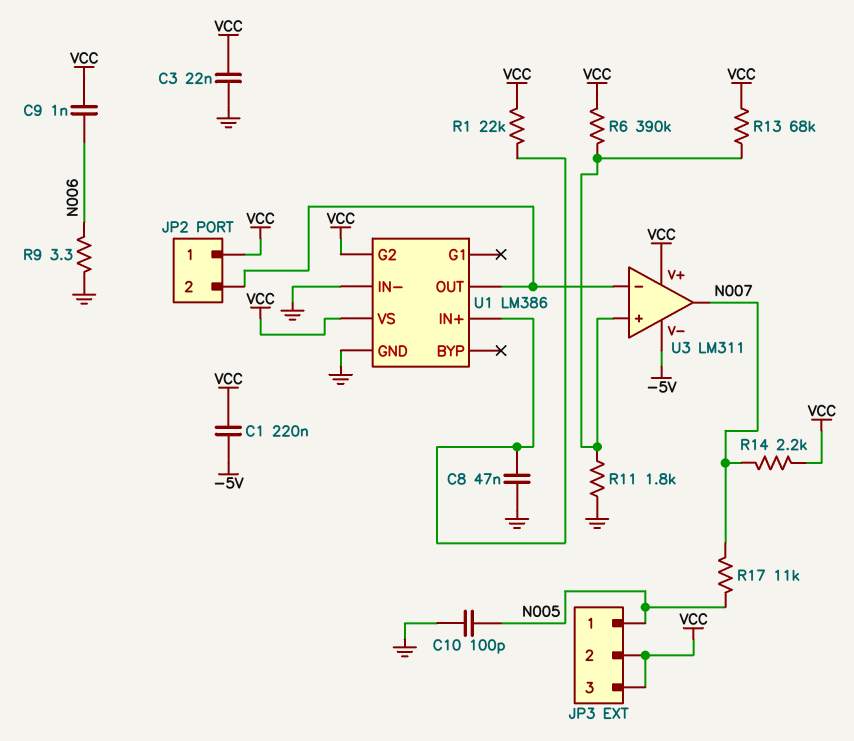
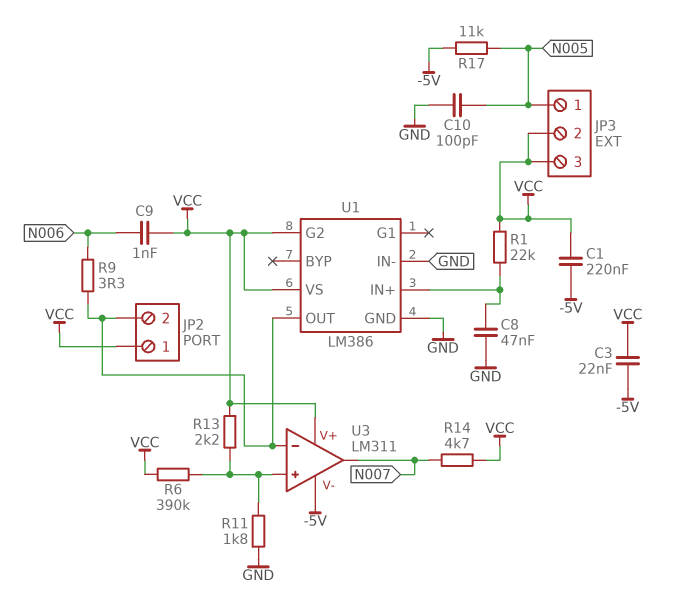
C3: 22nF (GND, VCC) -> 22nF (-5V, VCC)
R9: 3.3 (GND, N006) -> 3.3 (JP2/2, N006)
R13: 68k (U3/in+, VCC) -> 2.2k (U3/in+, VCC)
R14: 2.2k (N007, VCC) -> 4.7k (N007, VCC)
R17: 11k (N005, N007) -> 11k (-5V, N005)

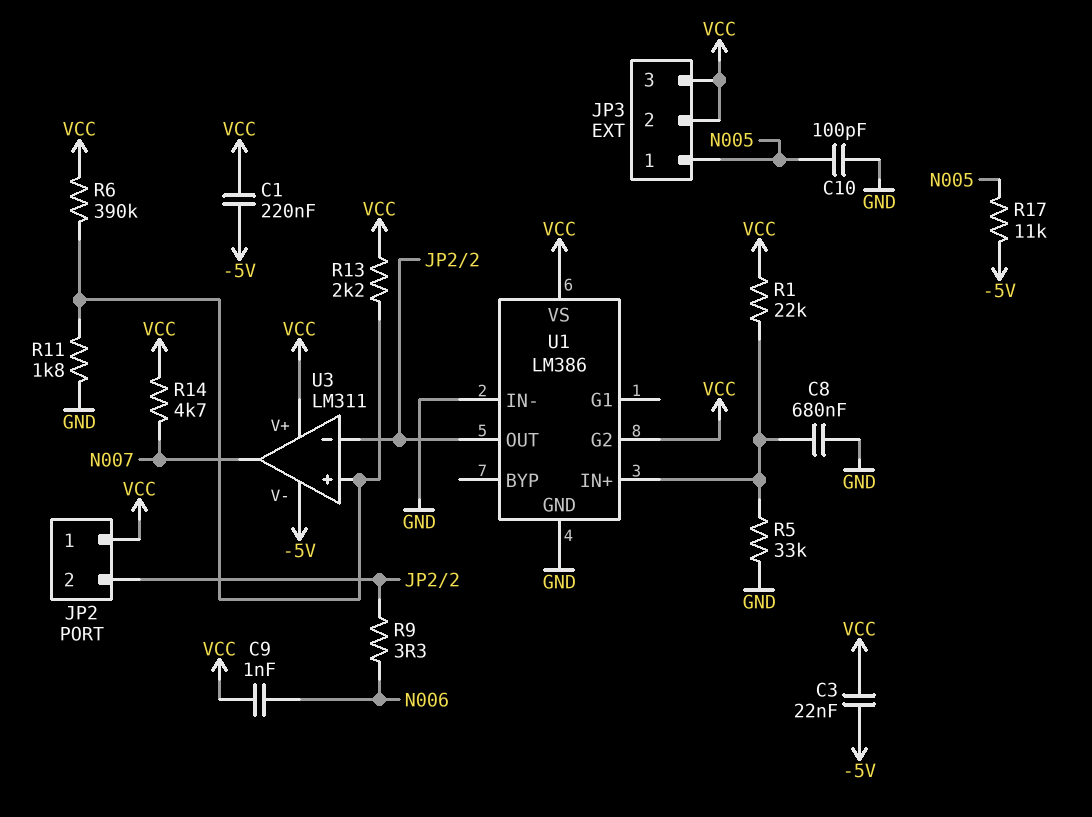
C8: 47nF (GND, U1/IN+) -> 680nF (GND, U1/IN+)
R5: none -> 33k (GND, U1/IN+)

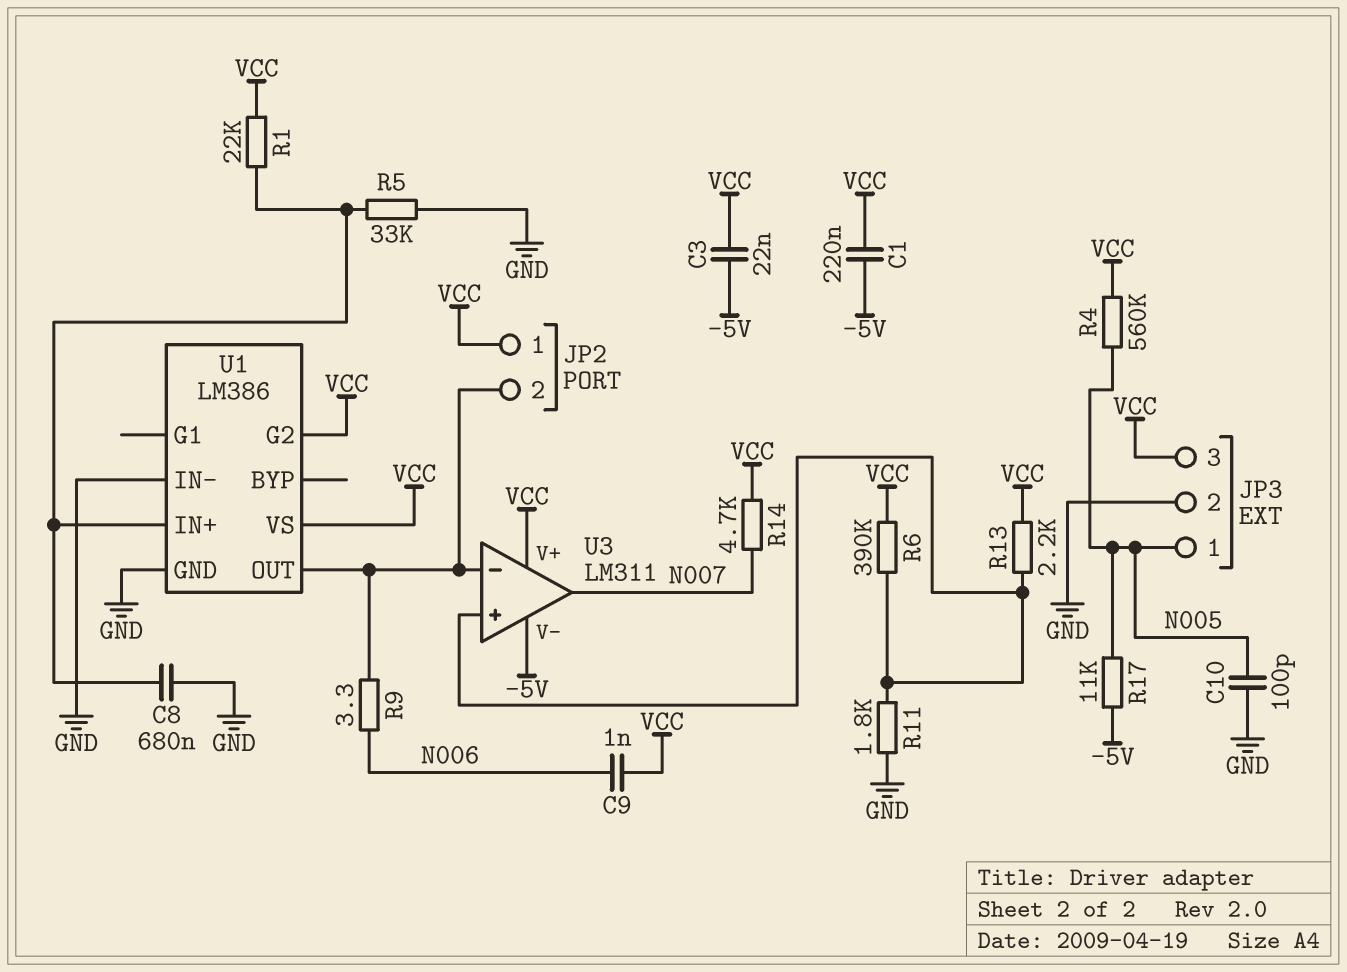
JP3 pin 2: VCC -> GND
R4: none -> 560k (N005, VCC)

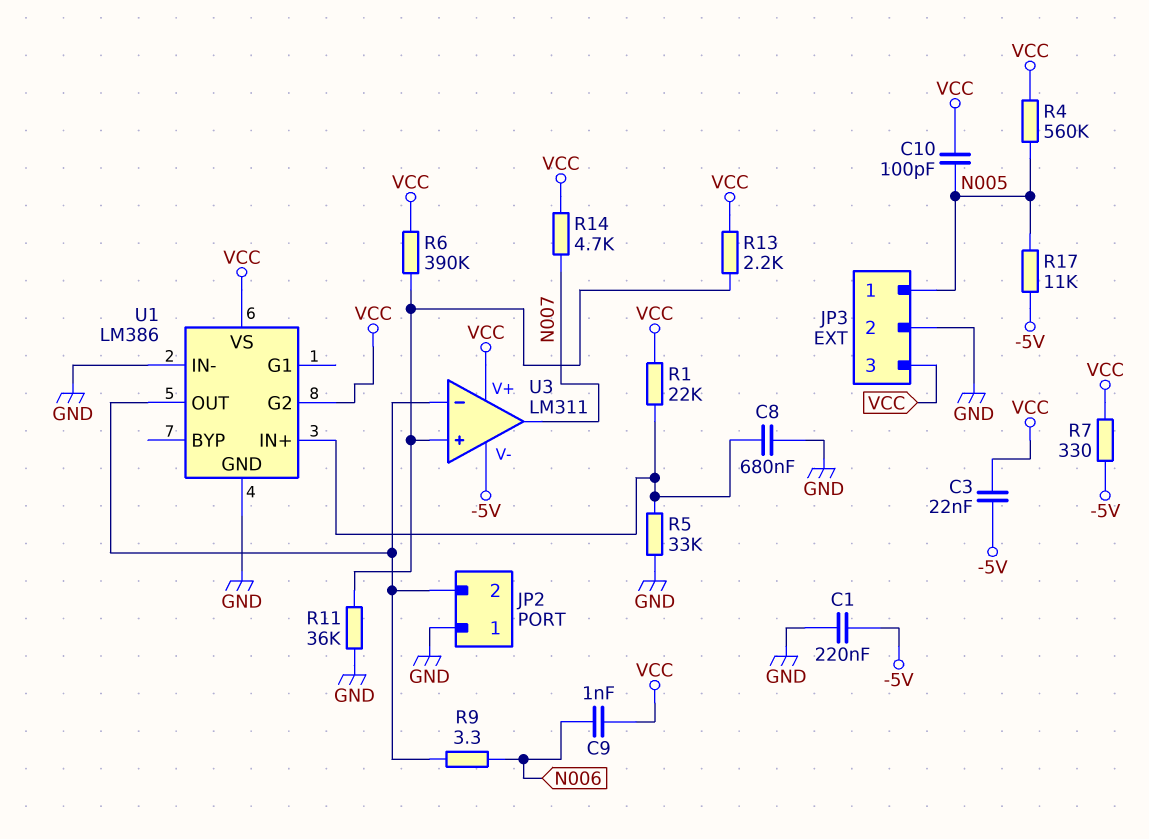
C1: 220nF (-5V, VCC) -> 220nF (-5V, GND)
C10: 100pF (GND, N005) -> 100pF (N005, VCC)
JP2 pin 1: VCC -> GND
R7: none -> 330 (-5V, VCC)
R11: 1.8k (GND, U3/in+) -> 36k (GND, U3/in+)

